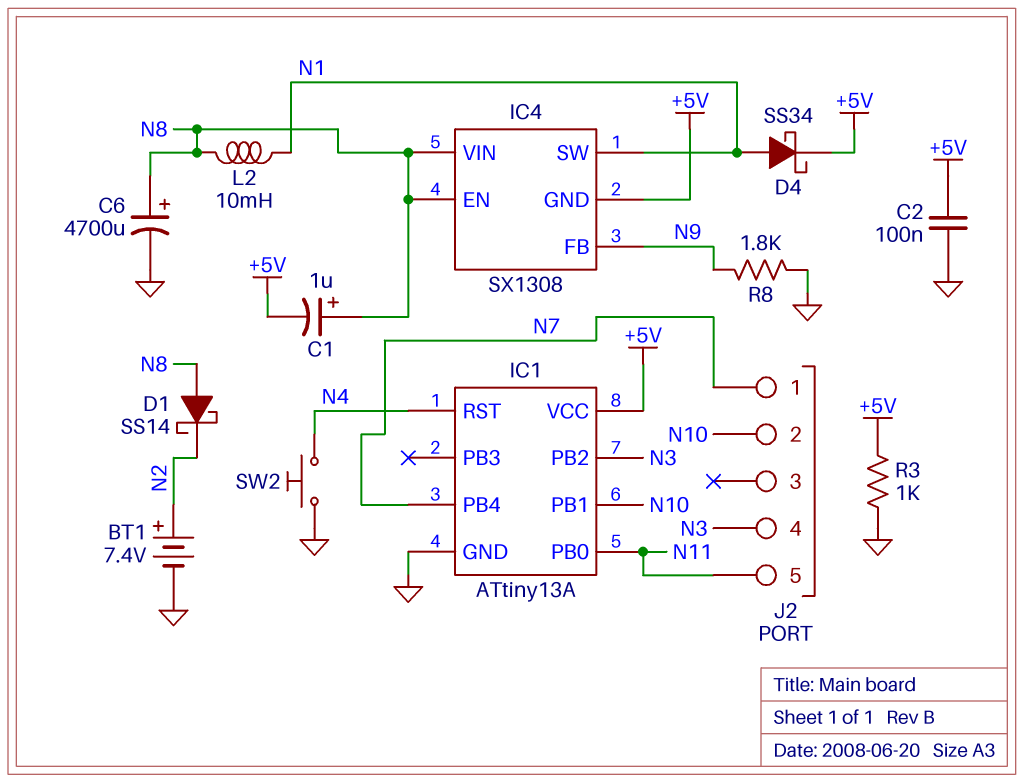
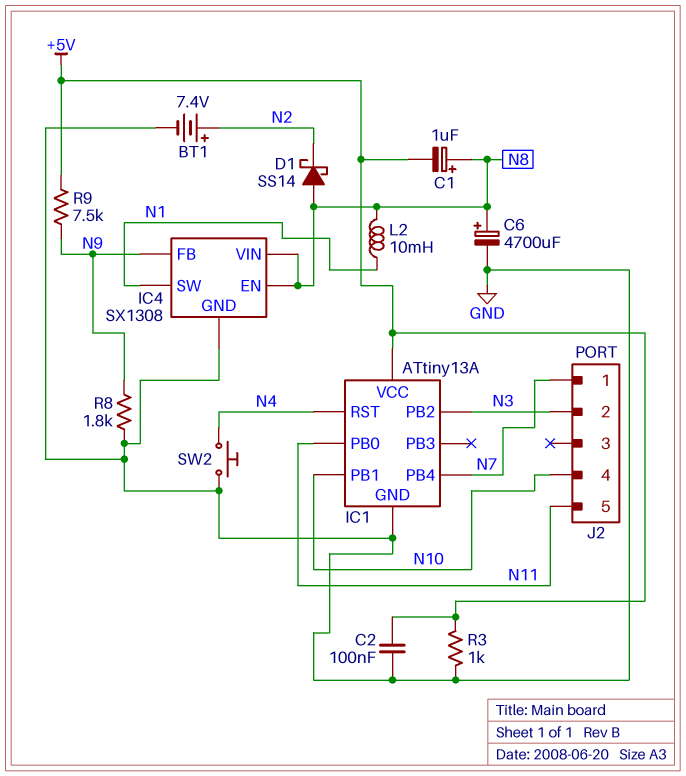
D4: schottky SS34 (A N1, K +5V) -> none
IC4 pin GND: +5V -> GND
J2 pin 2: N10 -> N3
J2 pin 4: N3 -> N10
R9: none -> 7.5k (+5V, N9)

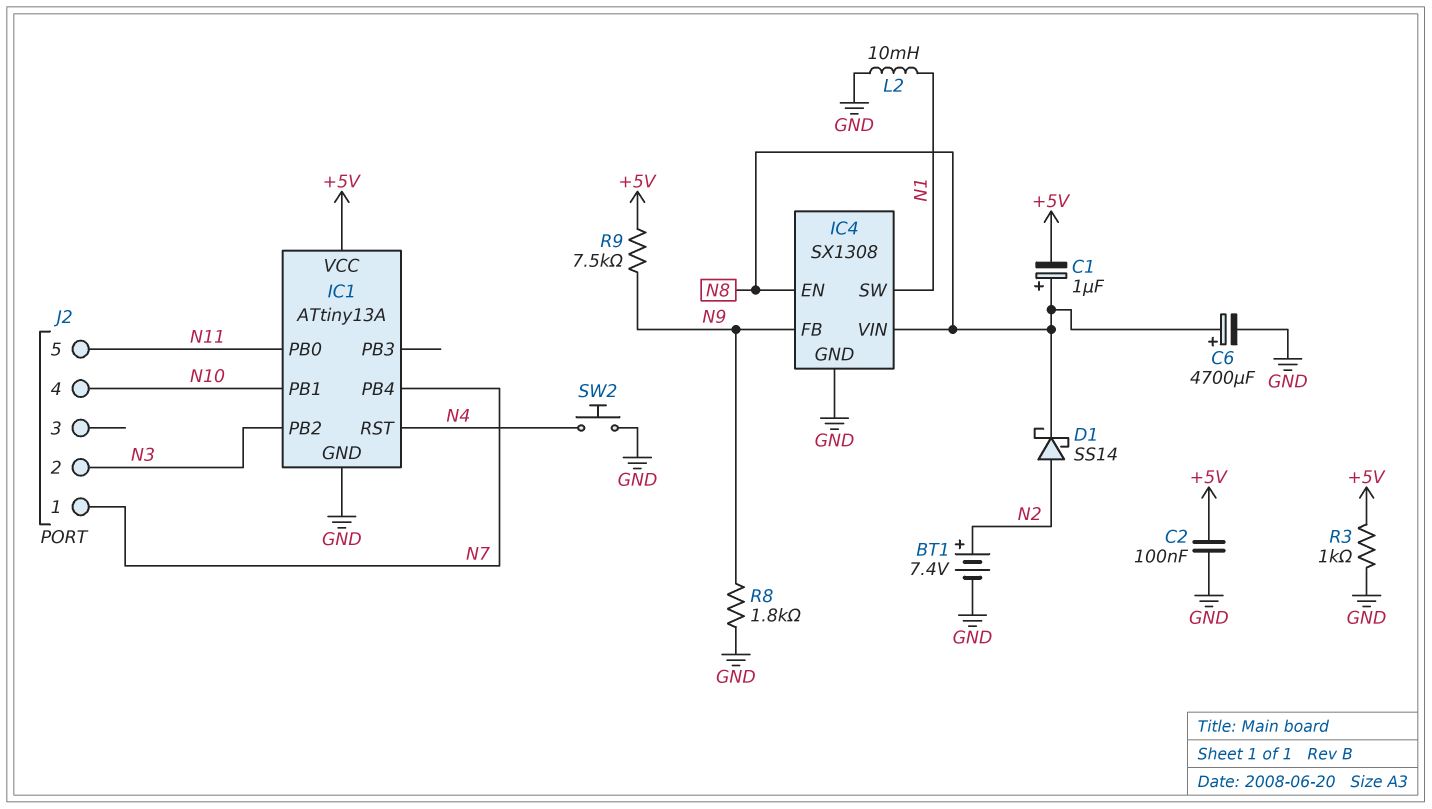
D1: schottky SS14 (A N8, K N2) -> schottky SS14 (A N2, K N8)
L2: 10mH (N1, N8) -> 10mH (GND, N1)

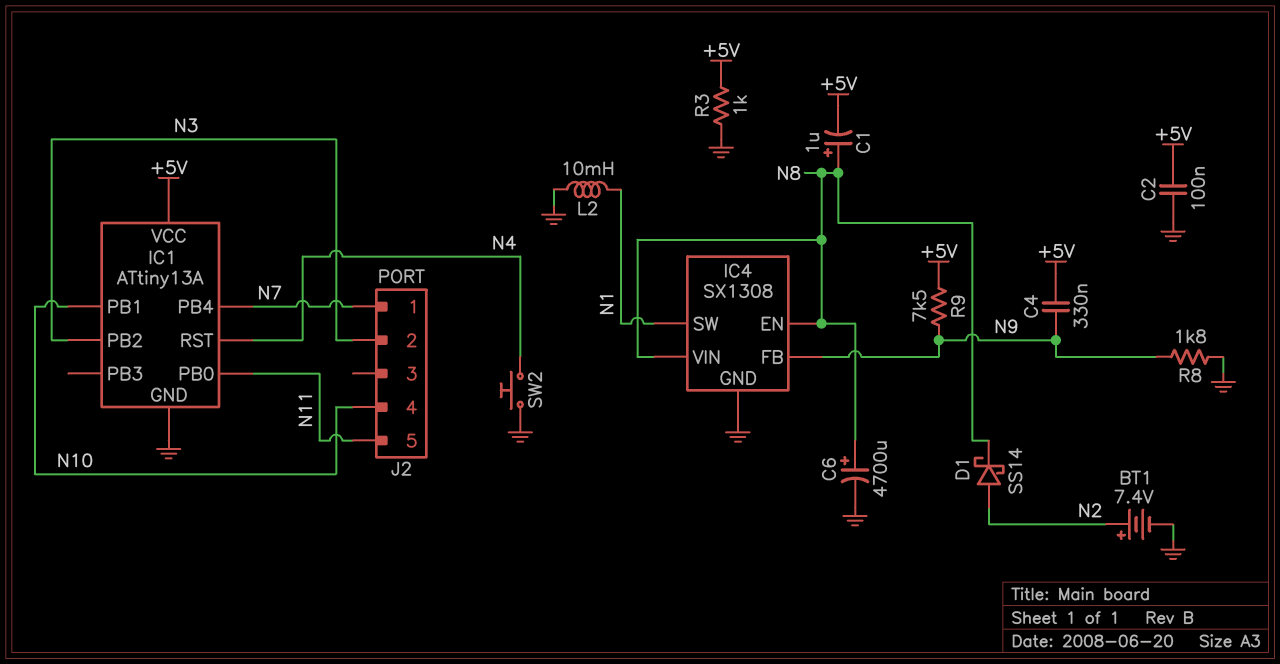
C4: none -> 330nF (+5V, N9)

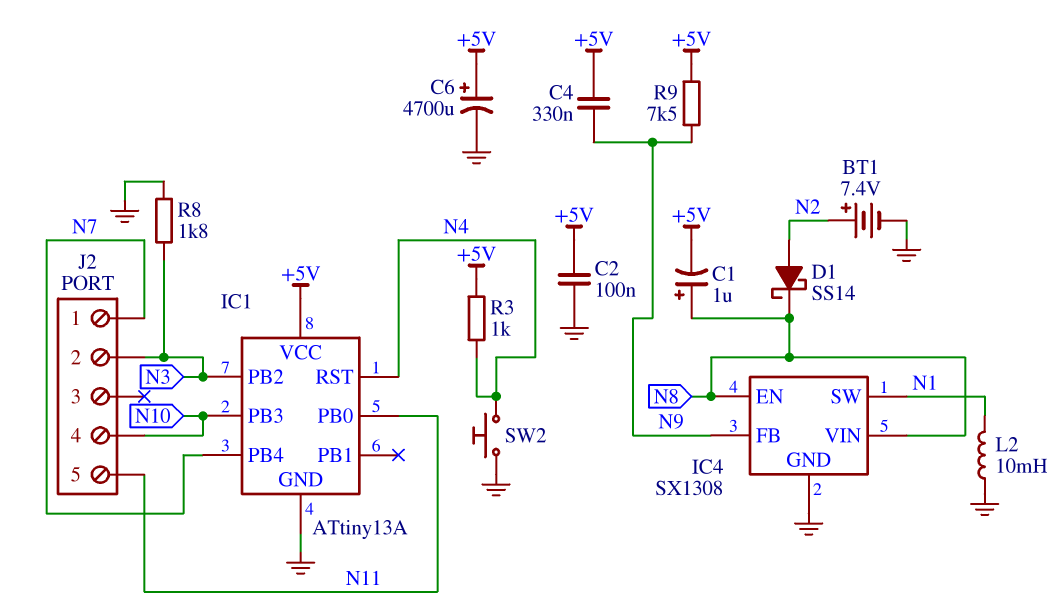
C6: 4700uF (plus N8, minus GND) -> 4700uF (plus +5V, minus GND)
IC1 pin PB1: N10 -> none
IC1 pin PB3: none -> N10
R3: 1k (+5V, GND) -> 1k (+5V, N4)
R8: 1.8k (GND, N9) -> 1.8k (GND, N3)

